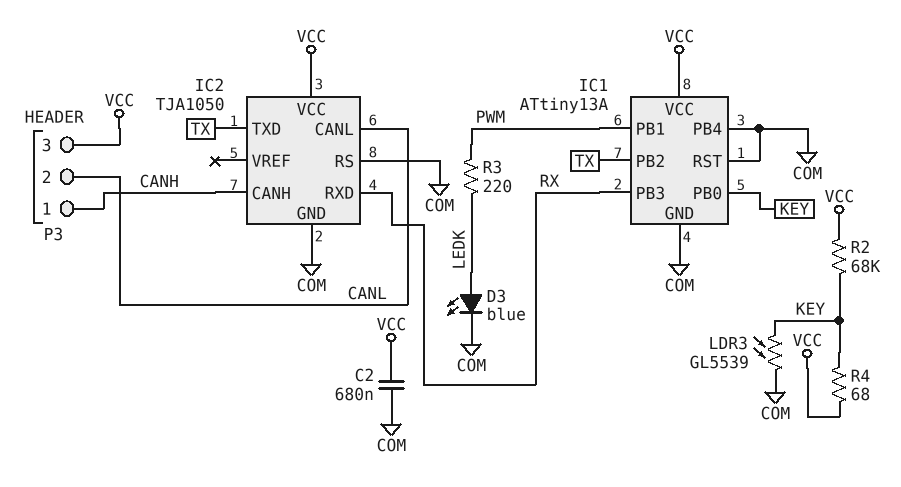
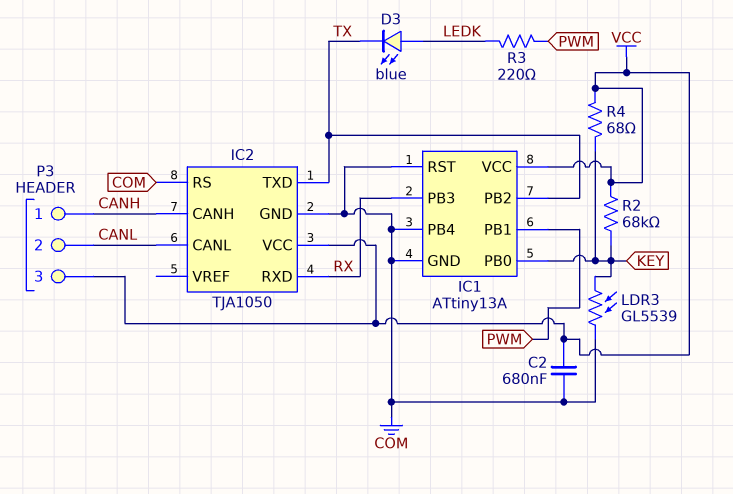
D3: LED blue (A LEDK, K COM) -> LED blue (A LEDK, K TX)

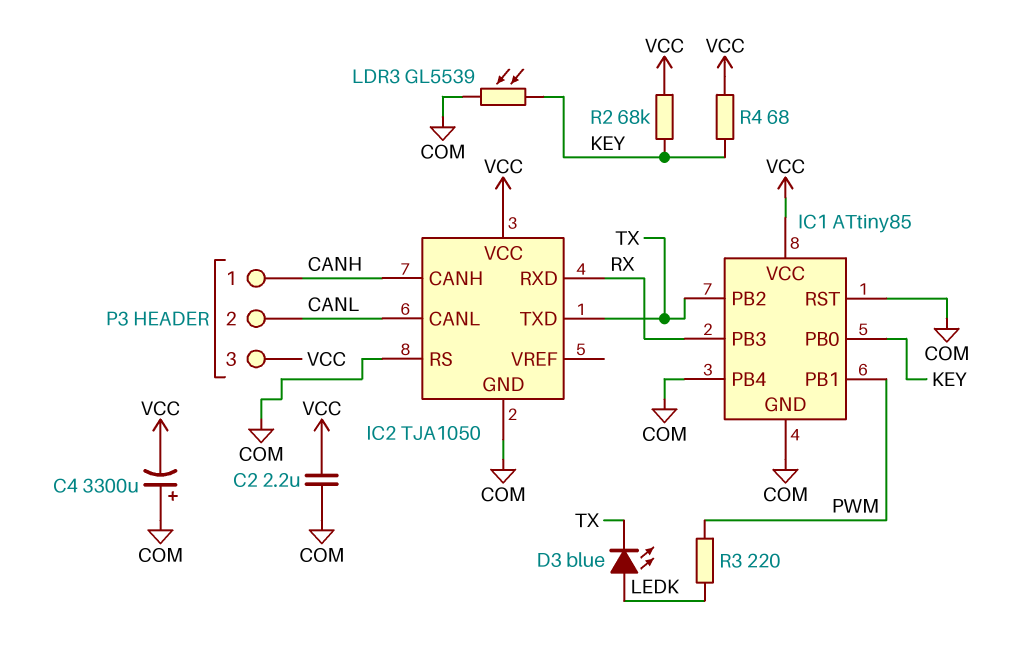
C2: 680nF (COM, VCC) -> 2.2uF (COM, VCC)
C4: none -> 3300uF (plus COM, minus VCC)
IC1: ATtiny13A -> ATtiny85

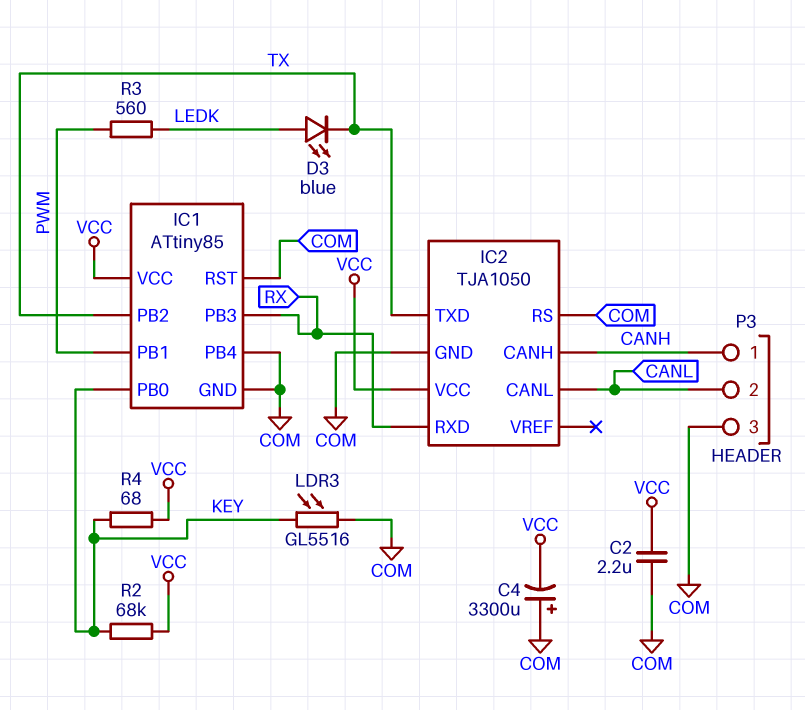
LDR3: GL5539 (COM, KEY) -> GL5516 (COM, KEY)
P3 pin 3: VCC -> COM
R3: 220 (LEDK, PWM) -> 560 (LEDK, PWM)

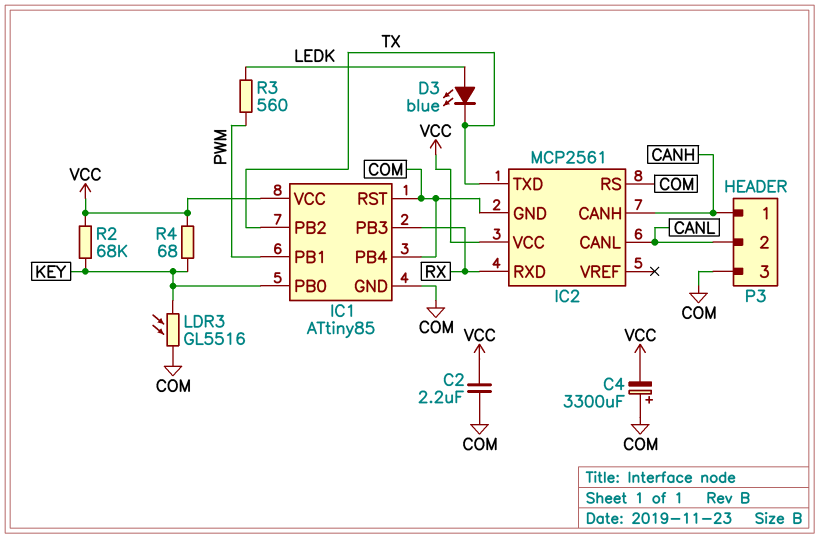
IC2: TJA1050 -> MCP2561

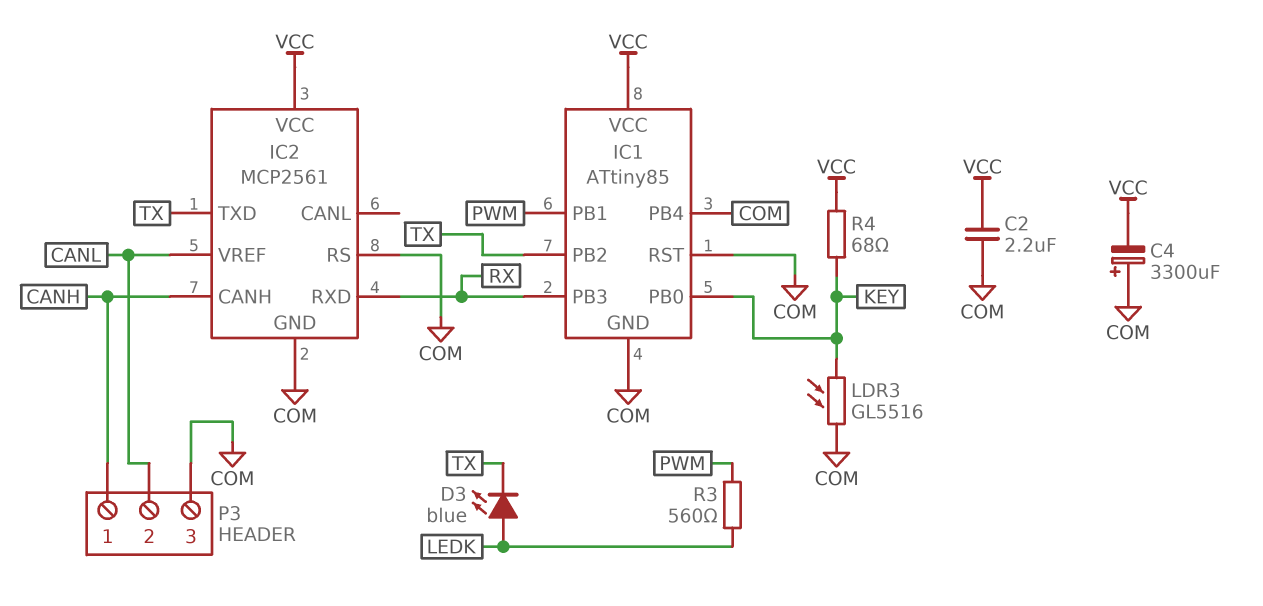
IC2 pin CANL: CANL -> none
IC2 pin VREF: none -> CANL
R2: 68k (KEY, VCC) -> none

